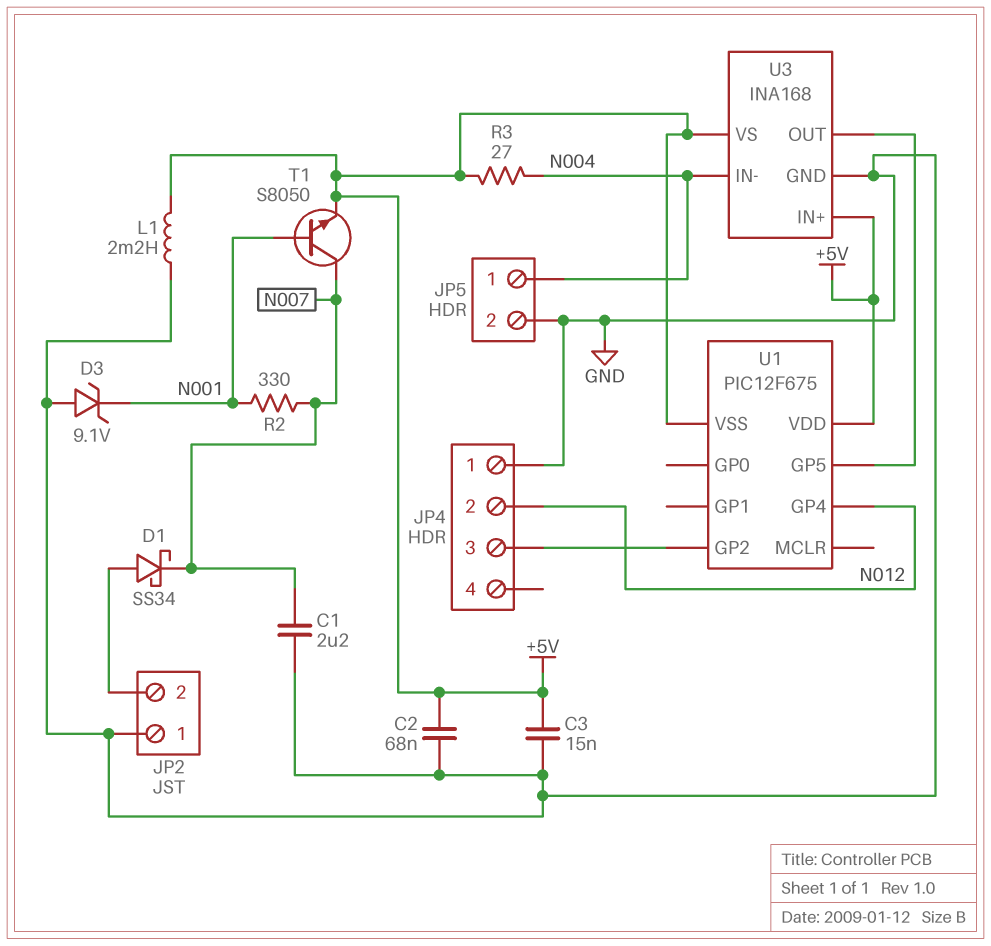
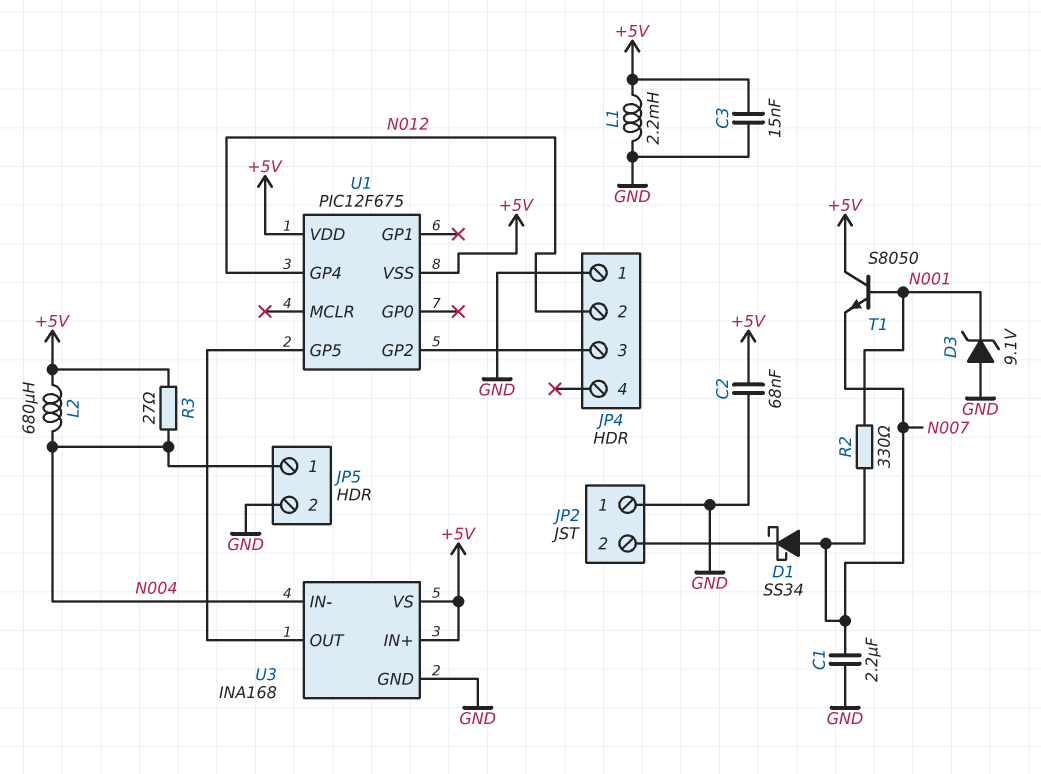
D1: schottky SS34 (A JP2/2, K N007) -> schottky SS34 (A N007, K JP2/2)
L2: none -> 680uH (+5V, N004)
T1: NPN S8050 (B N001, C N007, E +5V) -> NPN S8050 (B N001, C +5V, E N007)

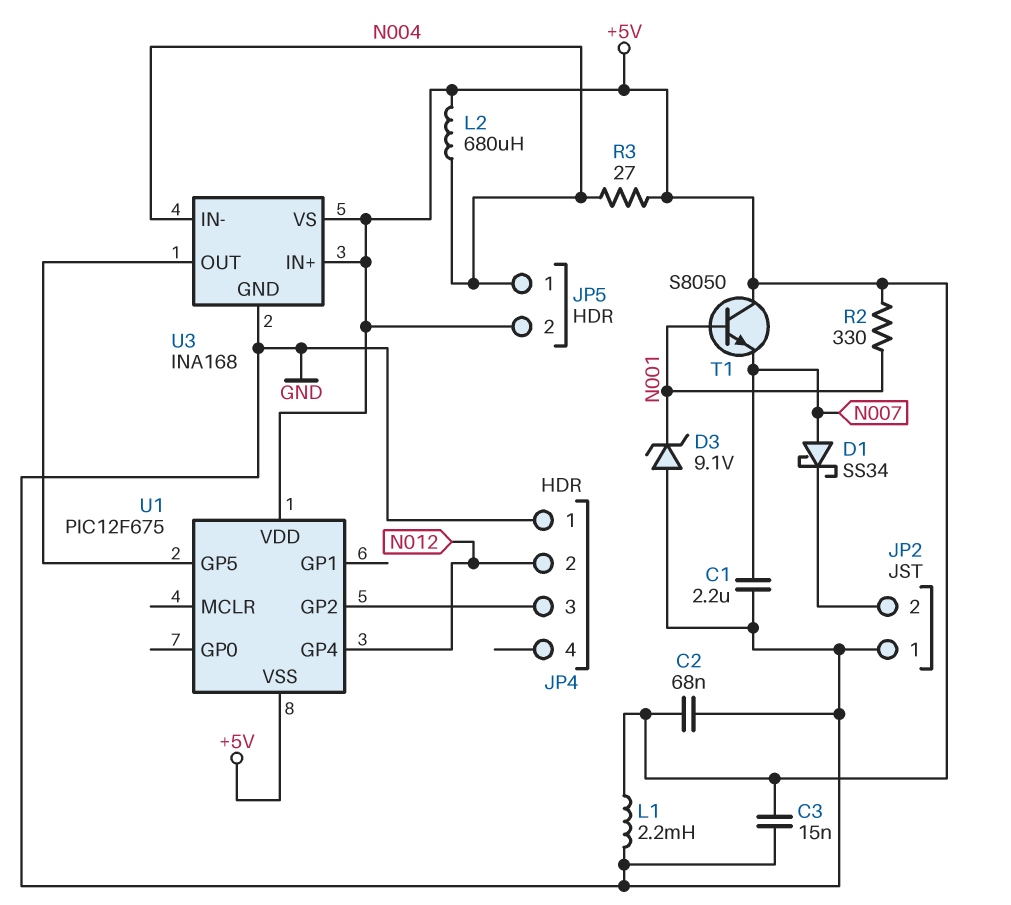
JP5 pin 2: GND -> +5V
R2: 330 (N001, N007) -> 330 (+5V, N001)

